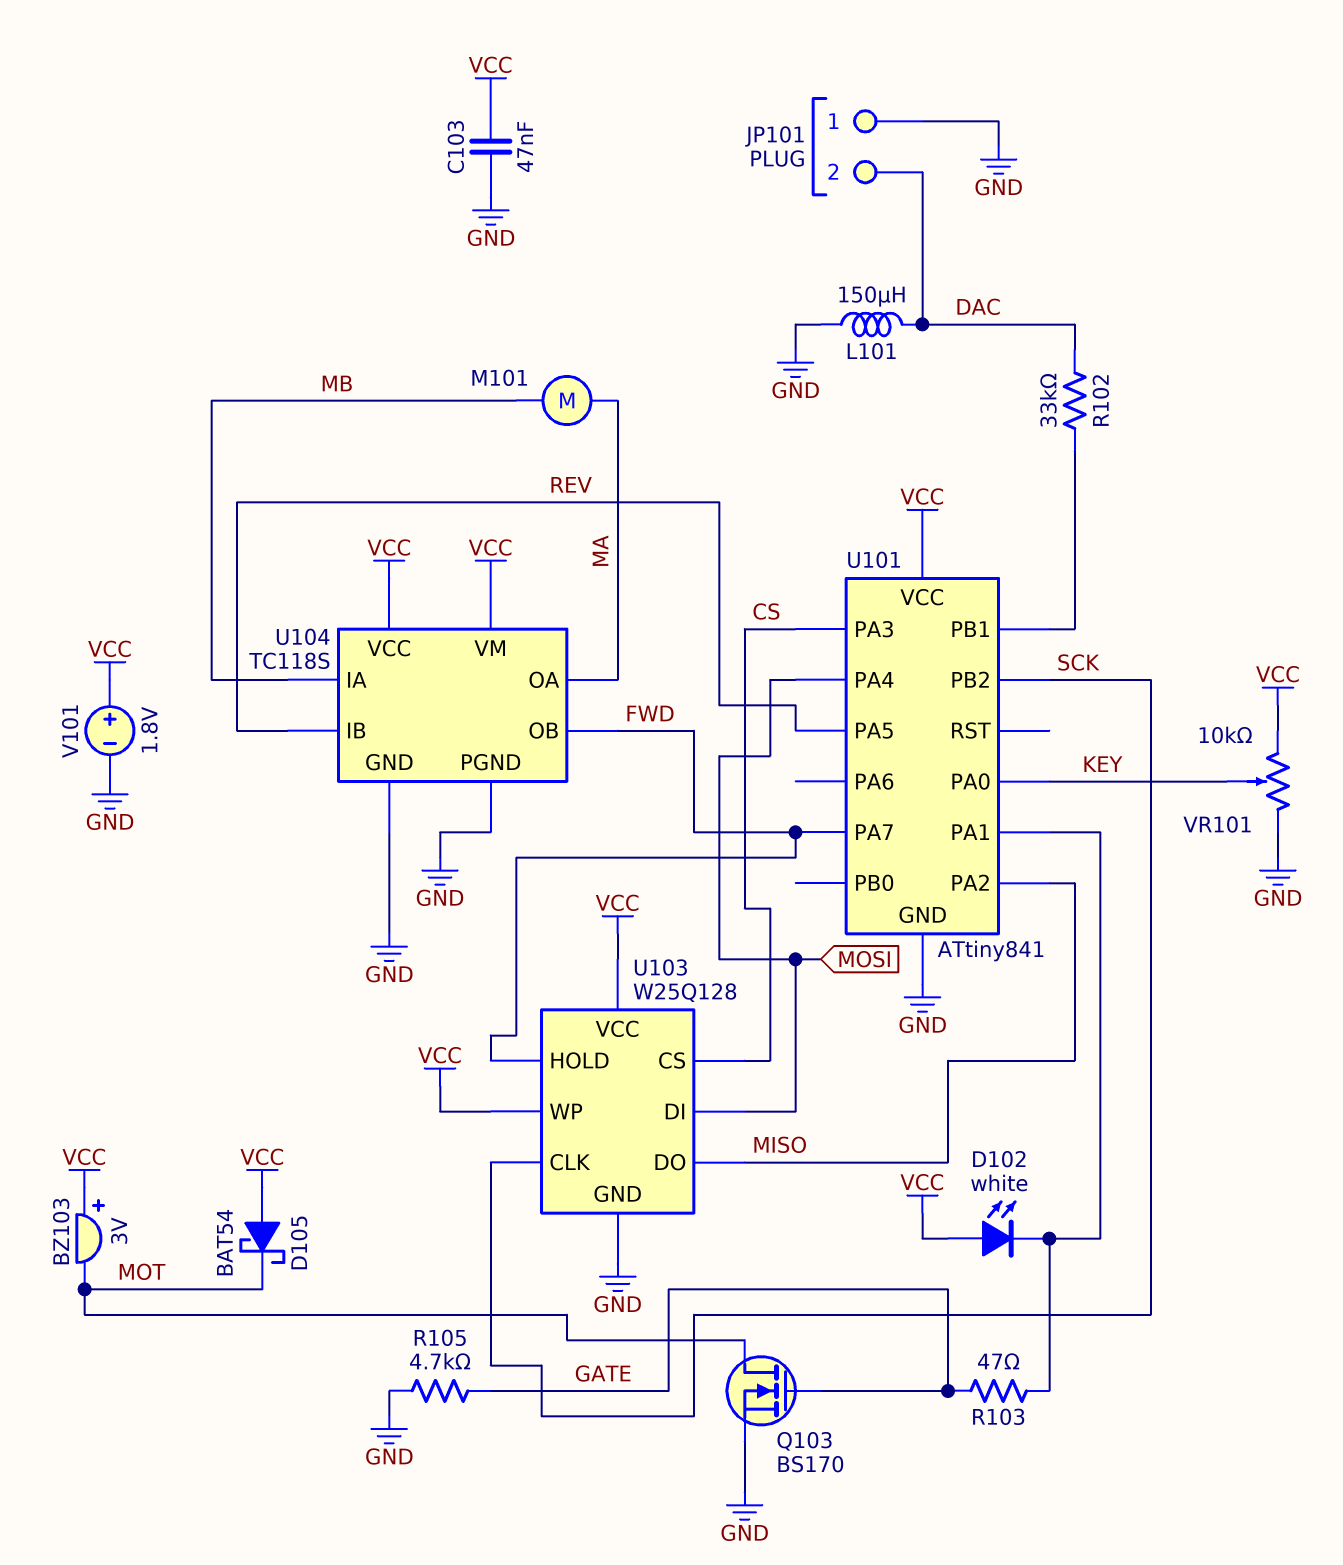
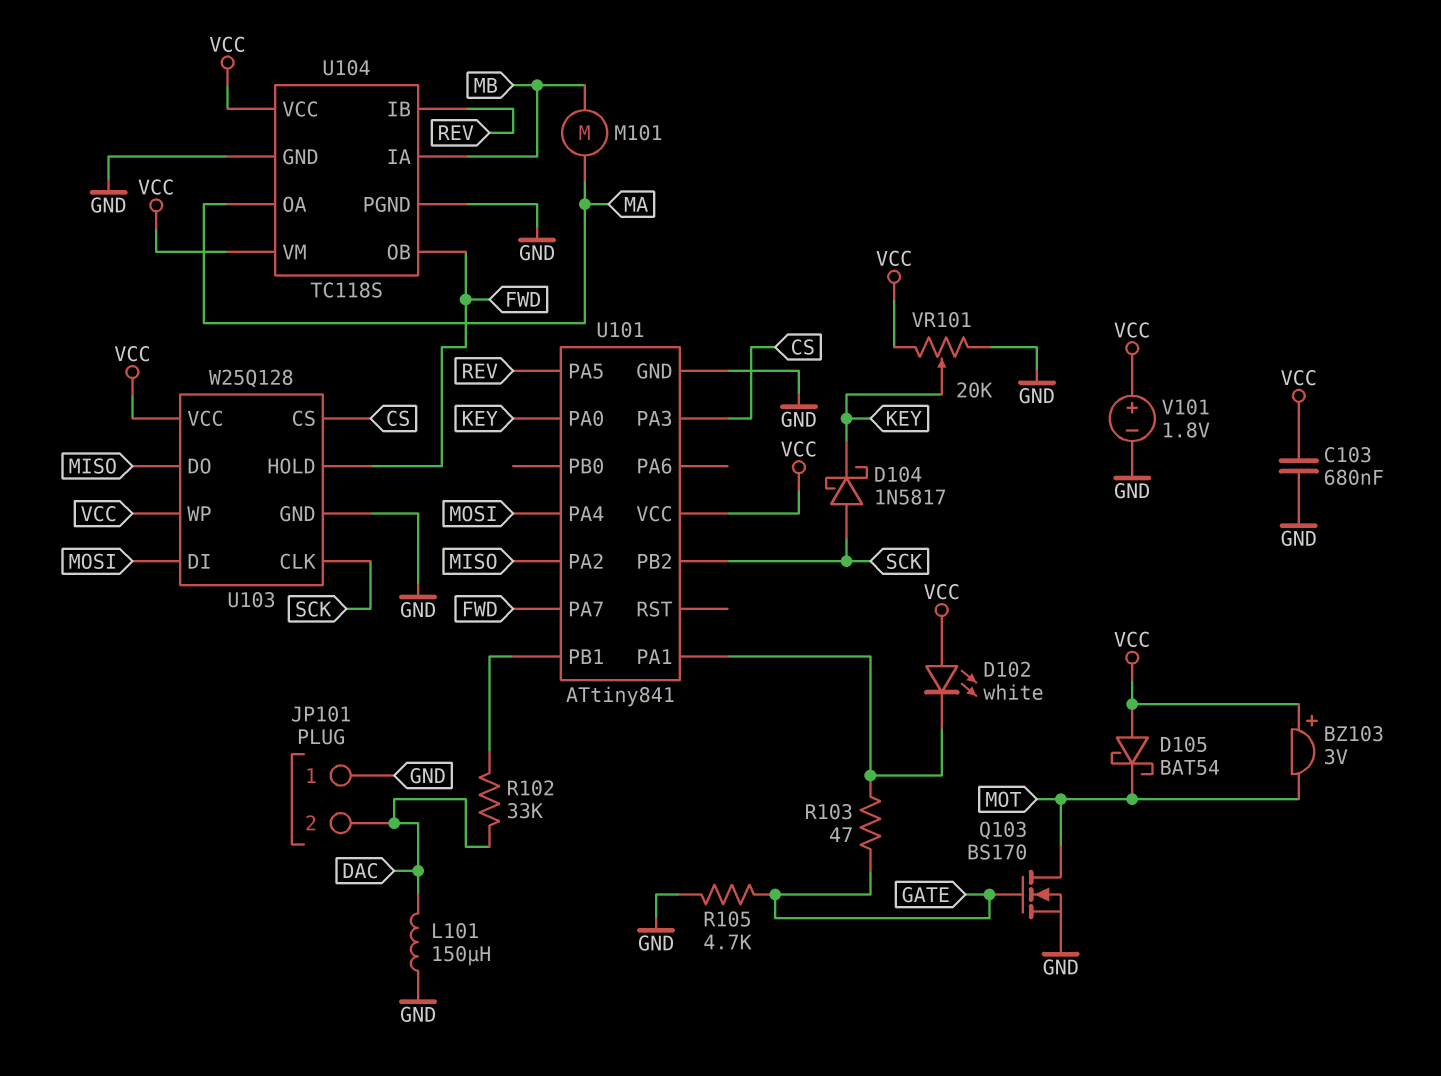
C103: 47nF (GND, VCC) -> 680nF (GND, VCC)
D104: none -> schottky 1N5817 (A SCK, K KEY)
VR101: 10k (GND, VCC, wiper KEY) -> 20k (GND, VCC, wiper KEY)

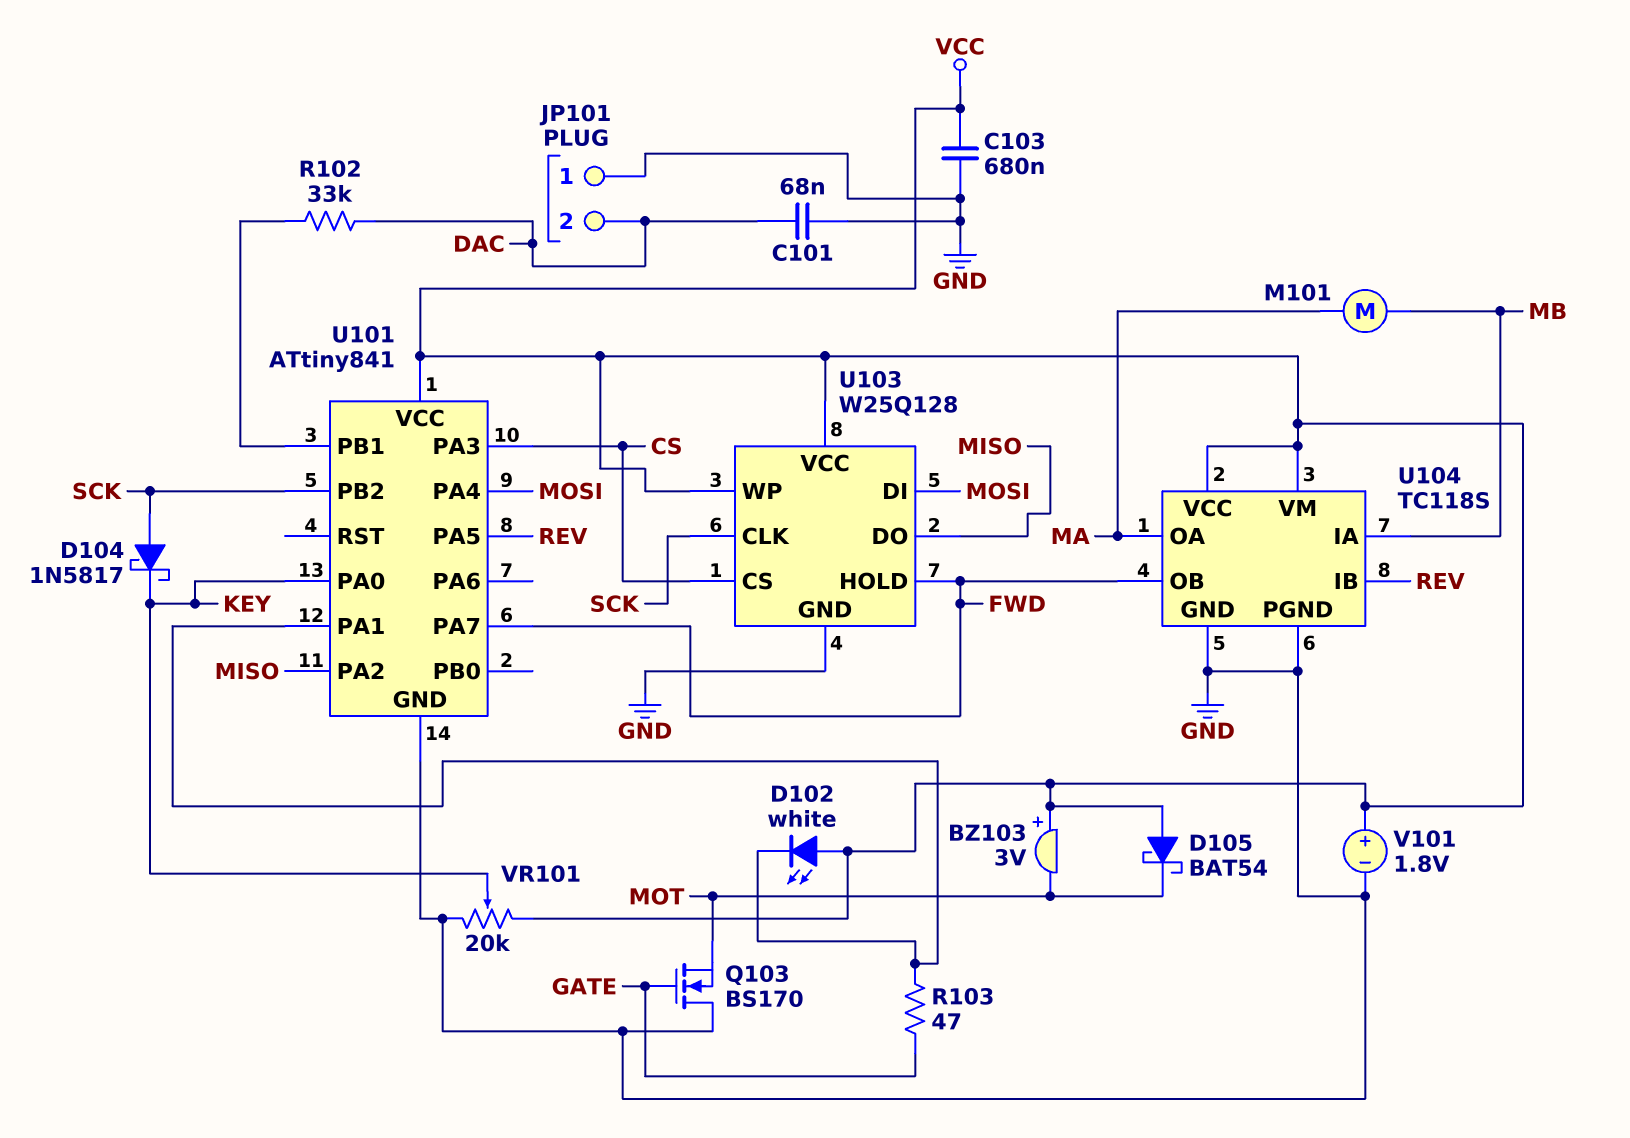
C101: none -> 68nF (DAC, GND)
L101: 150uH (DAC, GND) -> none
Q103: NMOS BS170 (G GATE, D MOT, S GND) -> NMOS BS170 (G GATE, D GND, S MOT)
R105: 4.7k (GATE, GND) -> none

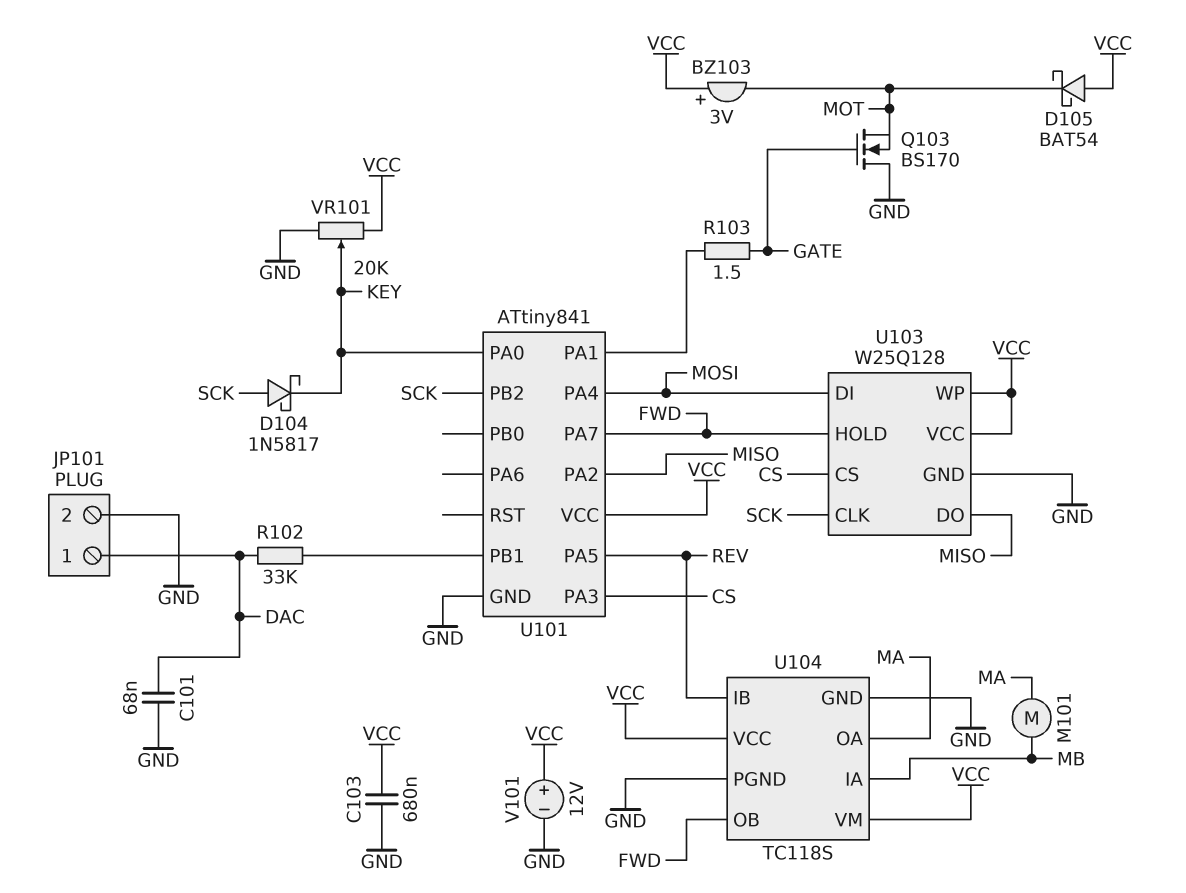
D102: LED white (A VCC, K U101/PA1) -> none
JP101 pin 1: GND -> DAC
JP101 pin 2: DAC -> GND
R103: 47 (GATE, U101/PA1) -> 1.5 (GATE, U101/PA1)
V101: 1.8V (plus VCC, minus GND) -> 12V (plus VCC, minus GND)

